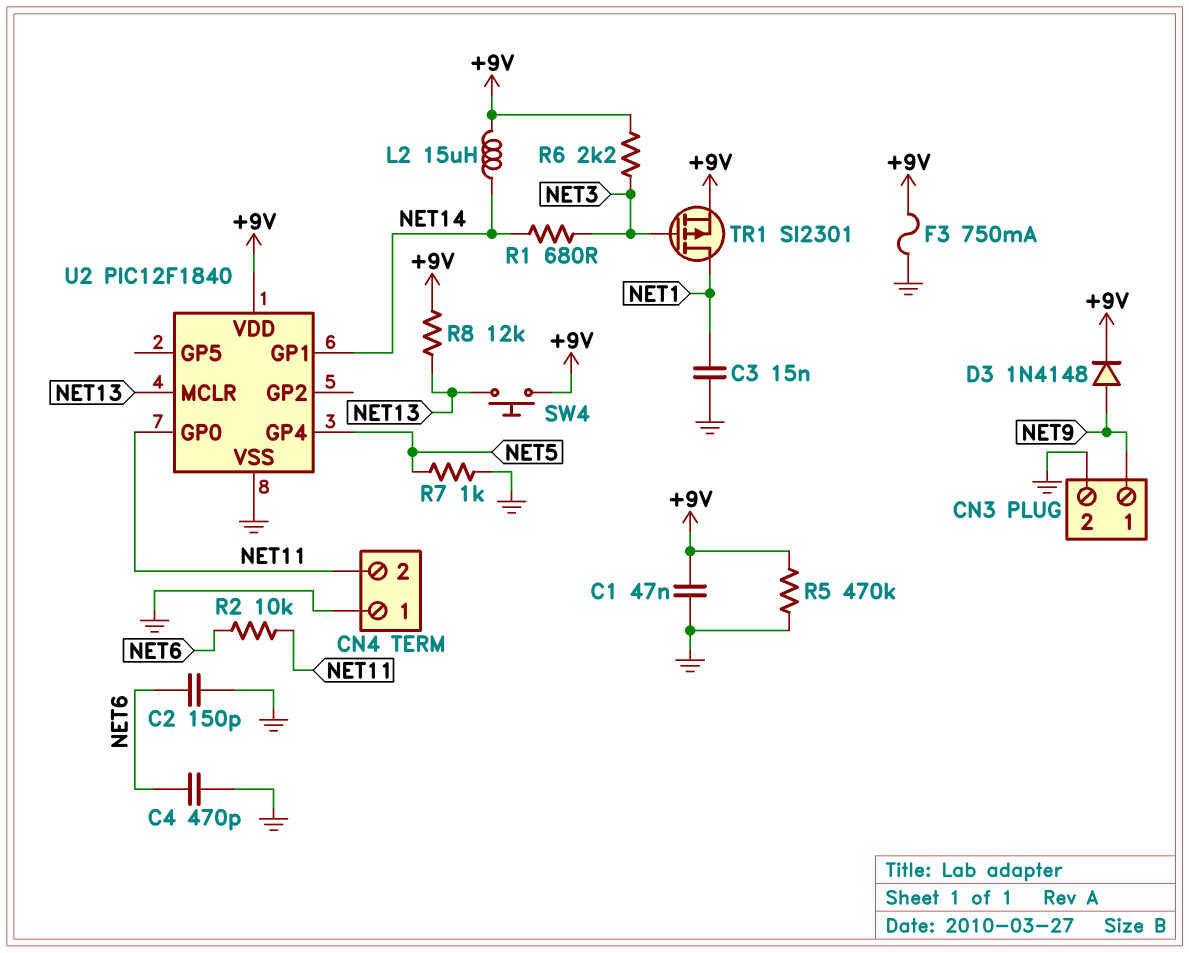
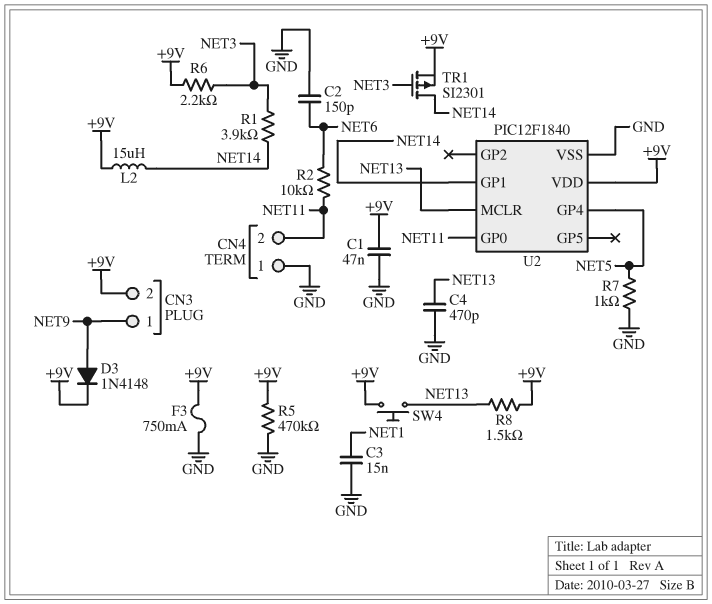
C4: 470pF (GND, NET6) -> 470pF (GND, NET13)
CN3 pin 2: GND -> +9V
R1: 680 (NET3, NET14) -> 3.9k (NET3, NET14)
R8: 12k (+9V, NET13) -> 1.5k (+9V, NET13)
TR1: PMOS SI2301 (G NET3, D NET1, S +9V) -> PMOS SI2301 (G NET3, D NET14, S +9V)

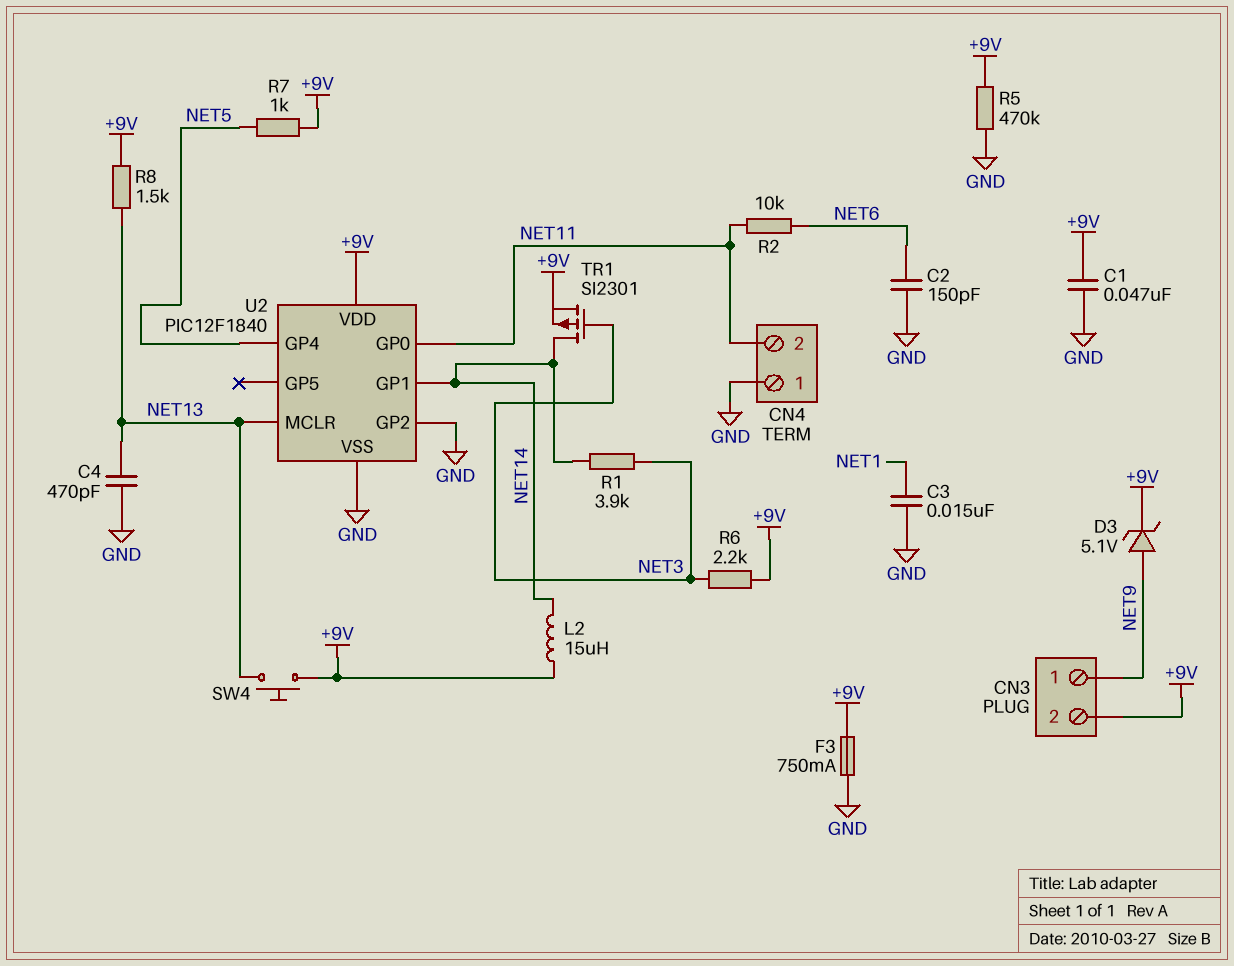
D3: diode 1N4148 (A NET9, K +9V) -> zener 5.1V (A NET9, K +9V)
R7: 1k (GND, NET5) -> 1k (+9V, NET5)
U2 pin GP2: none -> GND

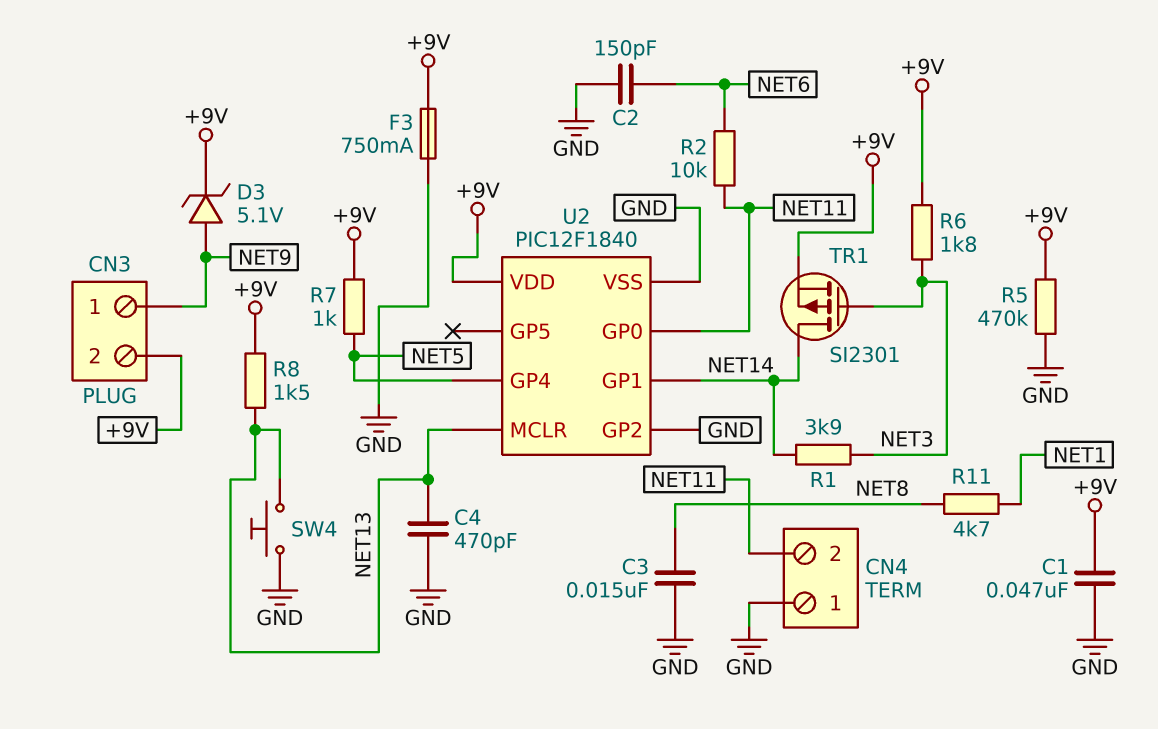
C3: 15nF (GND, NET1) -> 15nF (GND, NET8)
L2: 15uH (+9V, NET14) -> none
R6: 2.2k (+9V, NET3) -> 1.8k (+9V, NET3)
R11: none -> 4.7k (NET1, NET8)
SW4: button (+9V, NET13) -> button (GND, NET13)

